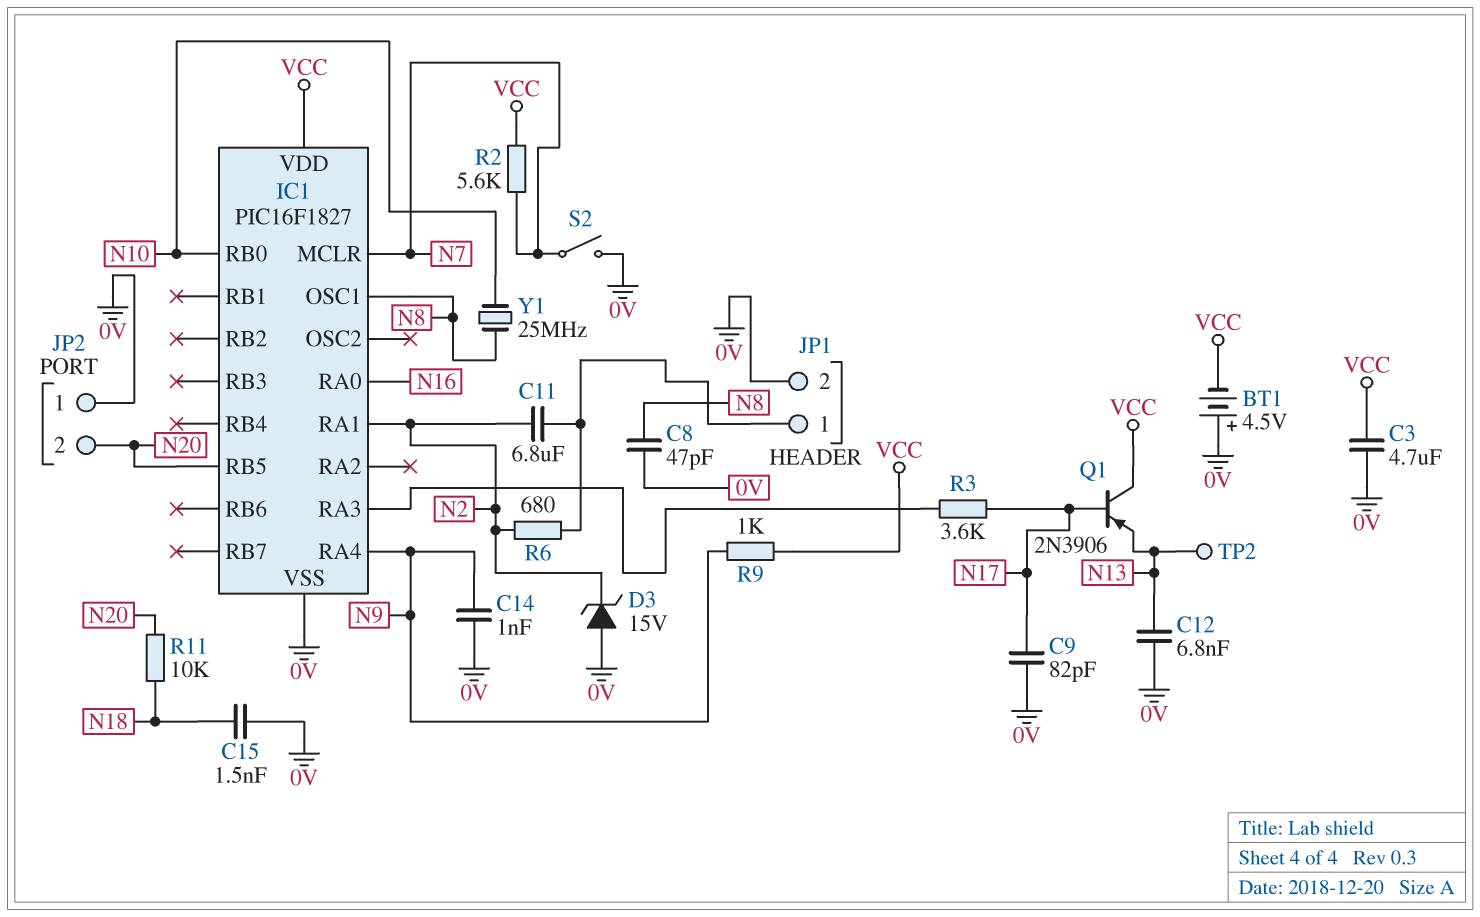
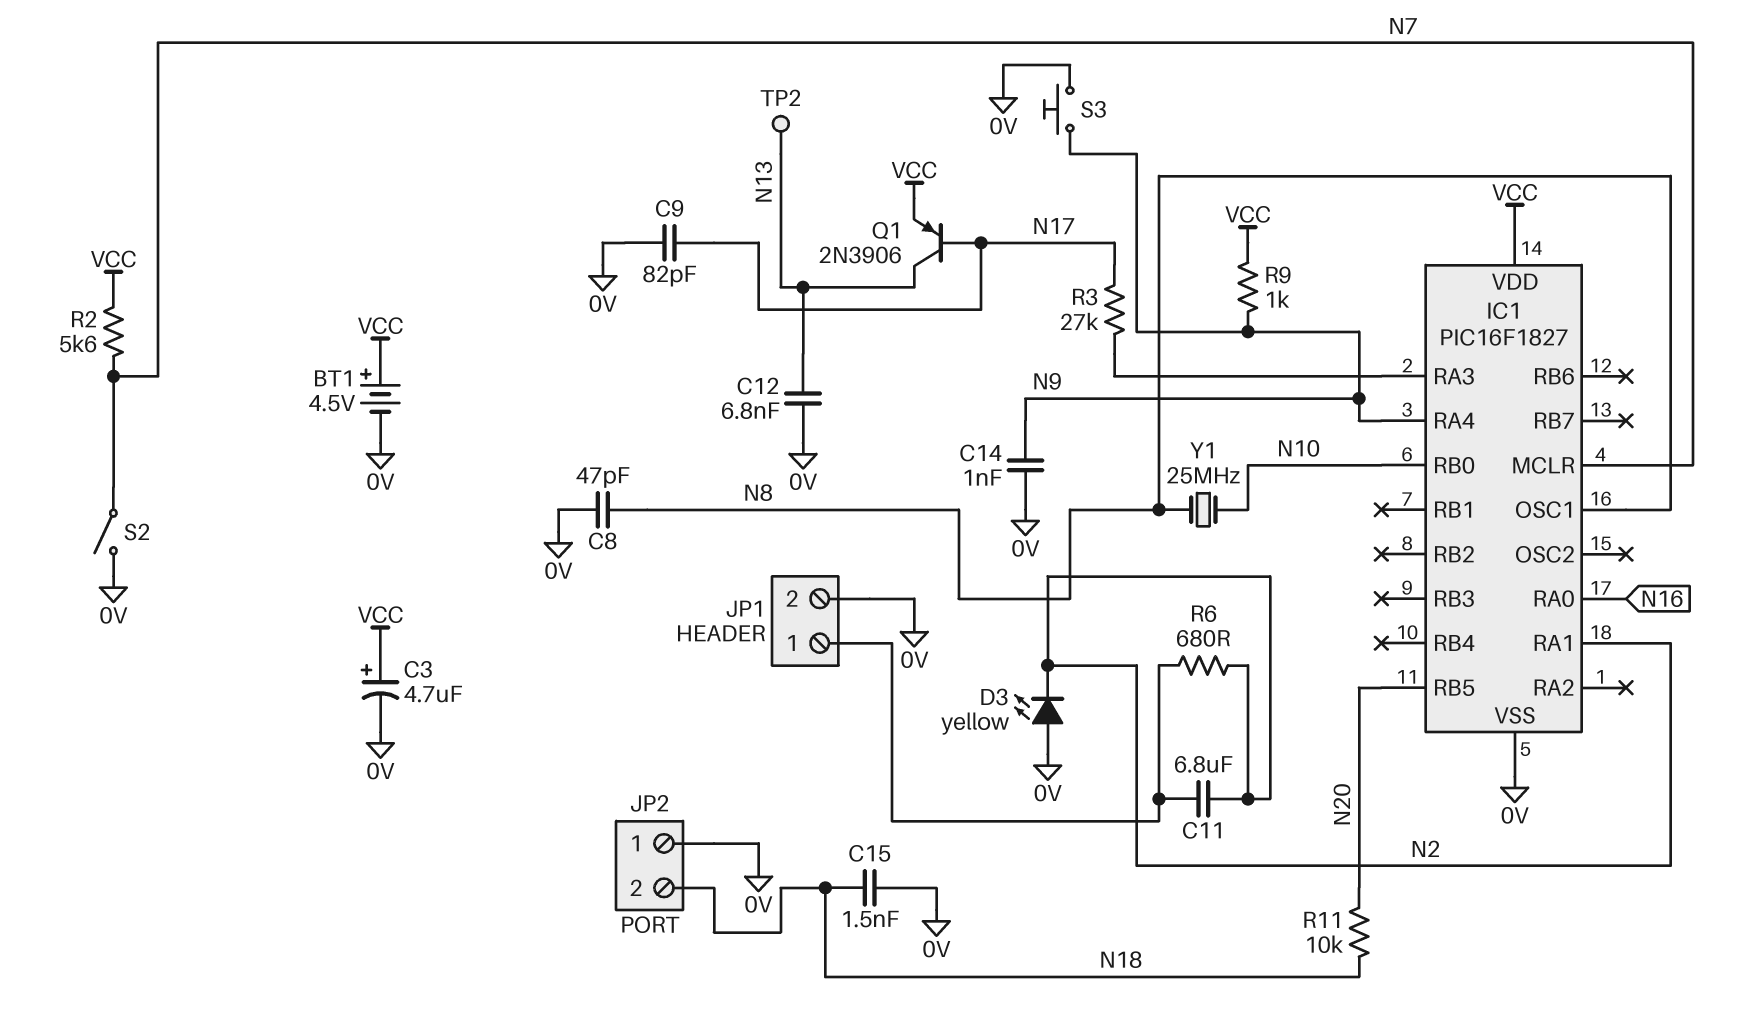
BT1: 4.5V (plus 0V, minus VCC) -> 4.5V (plus VCC, minus 0V)
C3: 4.7uF (0V, VCC) -> 4.7uF (plus VCC, minus 0V)
D3: zener 15V (A 0V, K N2) -> LED yellow (A 0V, K N2)
JP2 pin 2: N20 -> N18
Q1: PNP 2N3906 (B N17, C VCC, E N13) -> PNP 2N3906 (B N17, C N13, E VCC)
R3: 3.6k (IC1/RA3, N17) -> 27k (IC1/RA3, N17)
S3: none -> button (0V, N9)

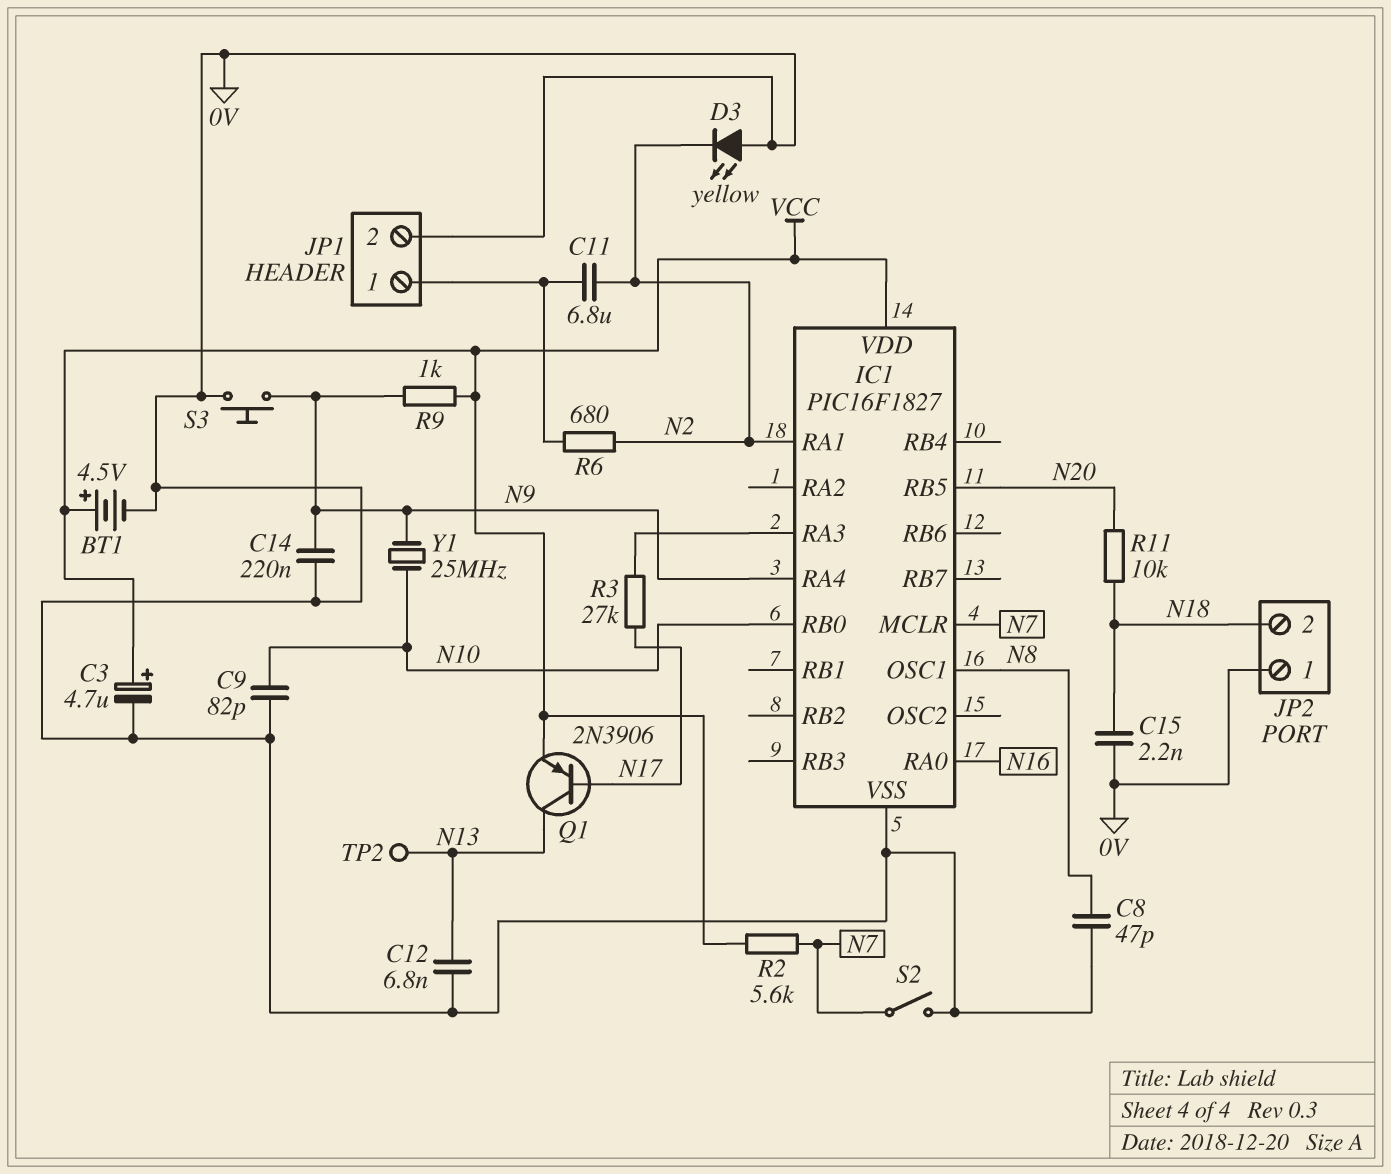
C9: 82pF (0V, N17) -> 82pF (0V, N10)
C14: 1nF (0V, N9) -> 220nF (0V, N9)
C15: 1.5nF (0V, N18) -> 2.2nF (0V, N18)
Y1: 25MHz (N8, N10) -> 25MHz (N9, N10)

